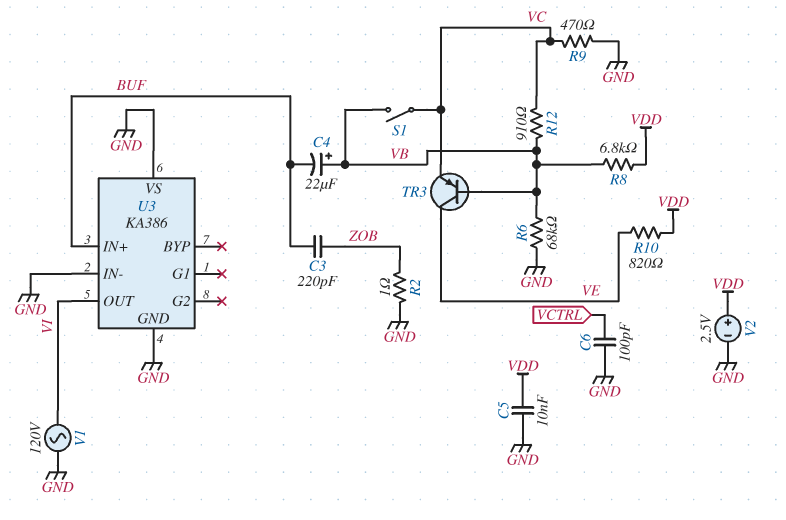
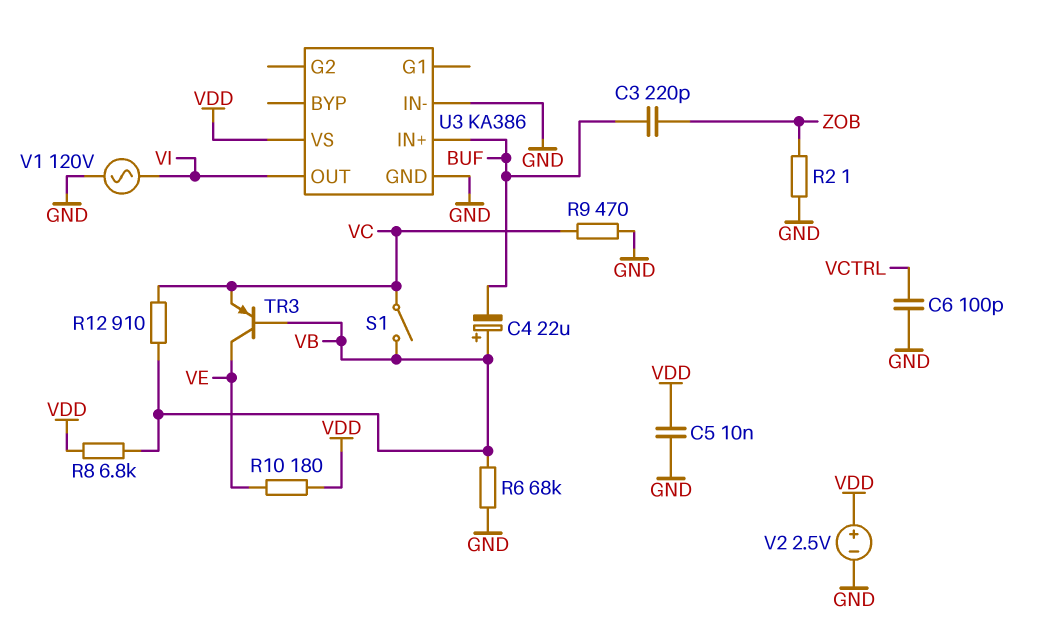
R10: 820 (VDD, VE) -> 180 (VDD, VE)
U3 pin VS: GND -> VDD

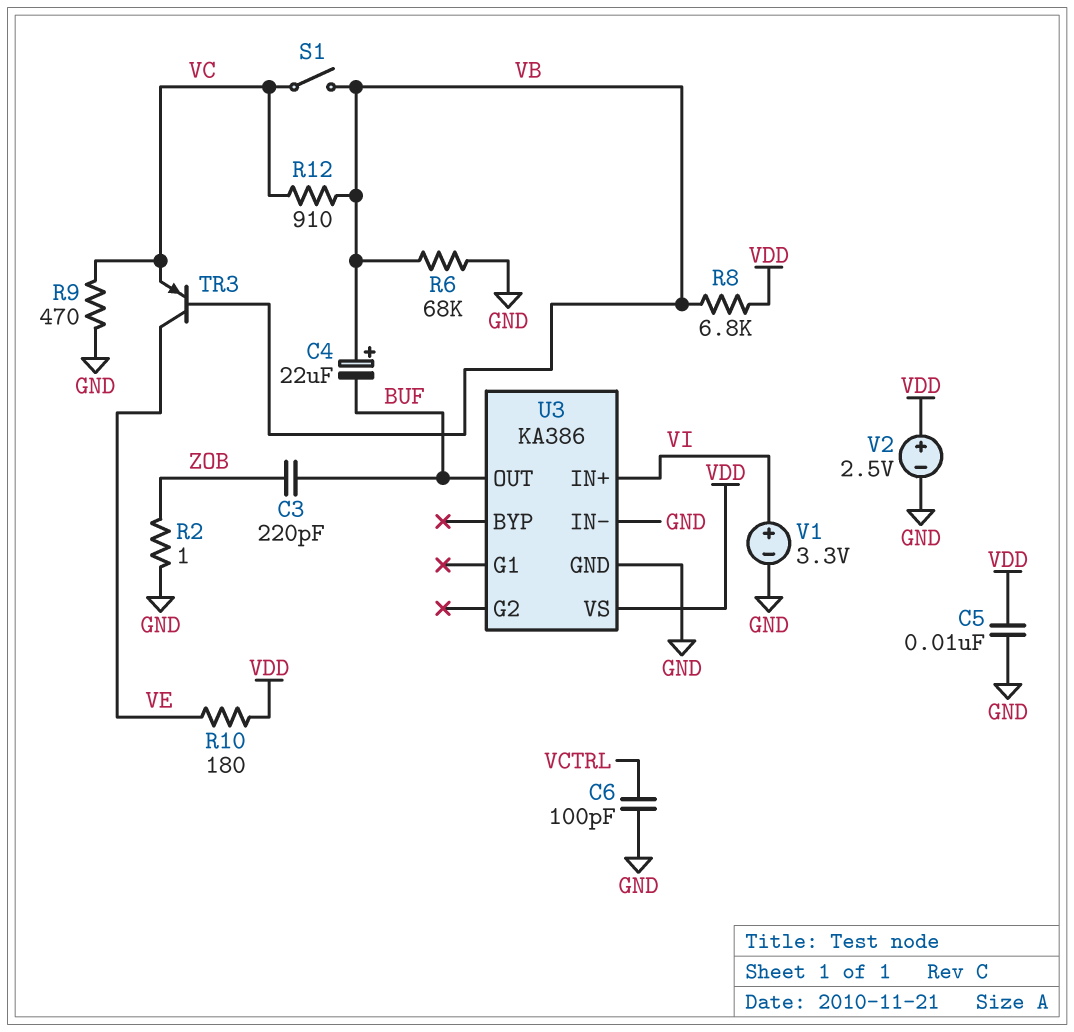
U3 pin IN+: BUF -> VI
U3 pin OUT: VI -> BUF
V1: AC 120V (GND, VI) -> 3.3V (plus VI, minus GND)

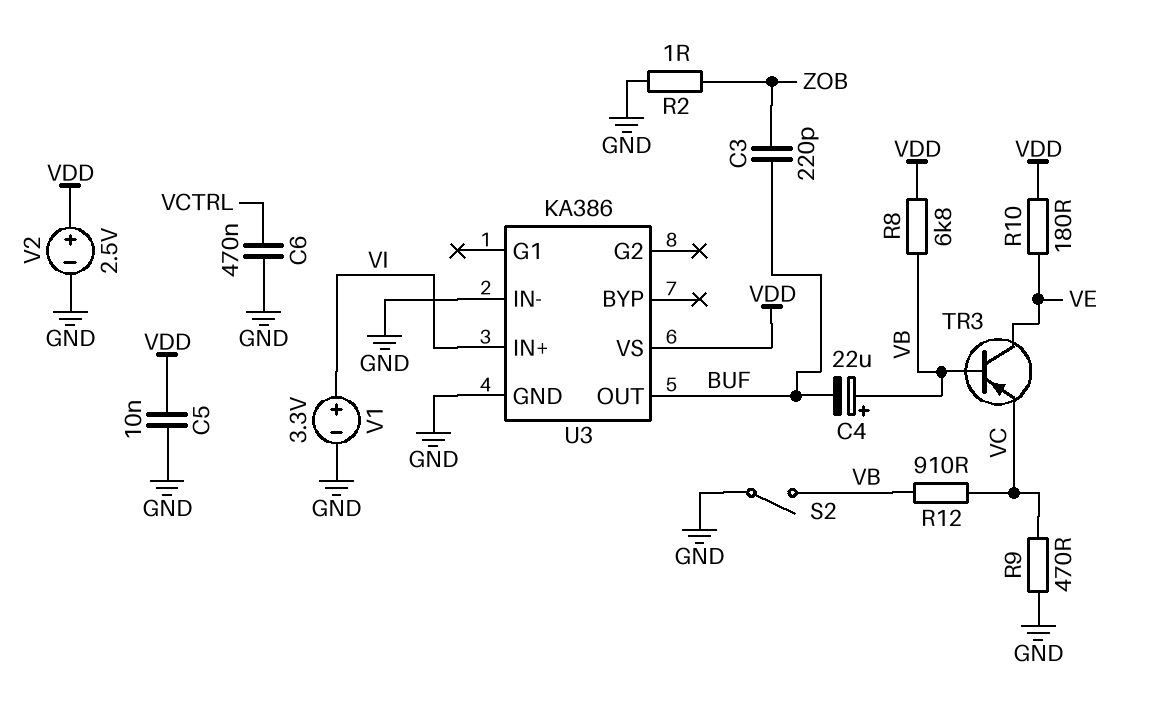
C6: 100pF (GND, VCTRL) -> 470nF (GND, VCTRL)
R6: 68k (GND, VB) -> none
S1: switch (VB, VC) -> none
S2: none -> switch (GND, VB)

